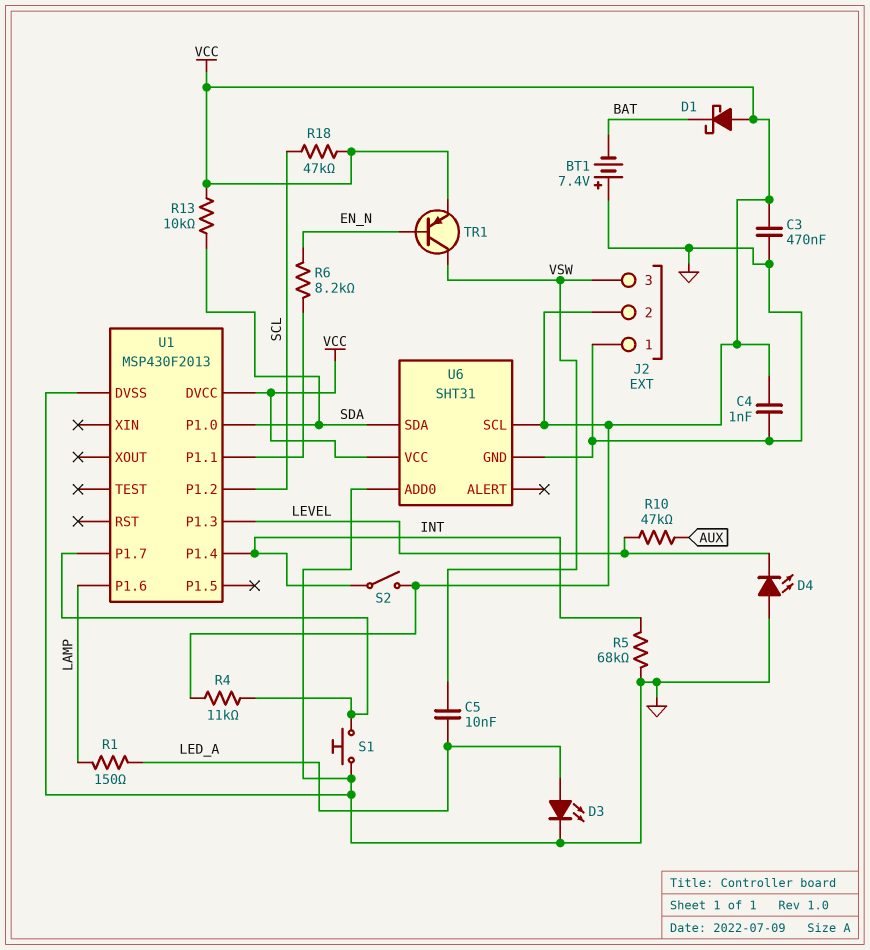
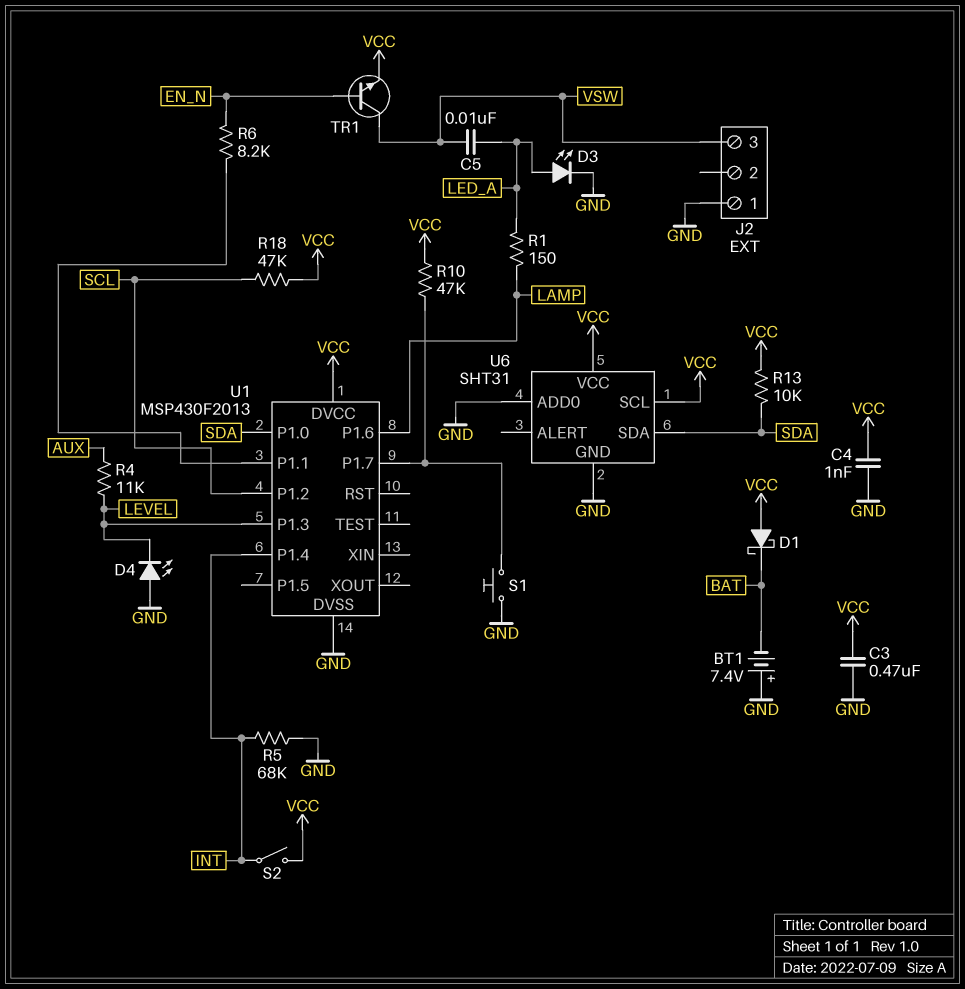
J2 pin 2: VCC -> none
R4: 11k (U1/P1.7, VCC) -> 11k (AUX, LEVEL)
R10: 47k (AUX, LEVEL) -> 47k (U1/P1.7, VCC)
TR1: PNP (B EN_N, C VSW, E VCC) -> NPN (B EN_N, C VSW, E VCC)

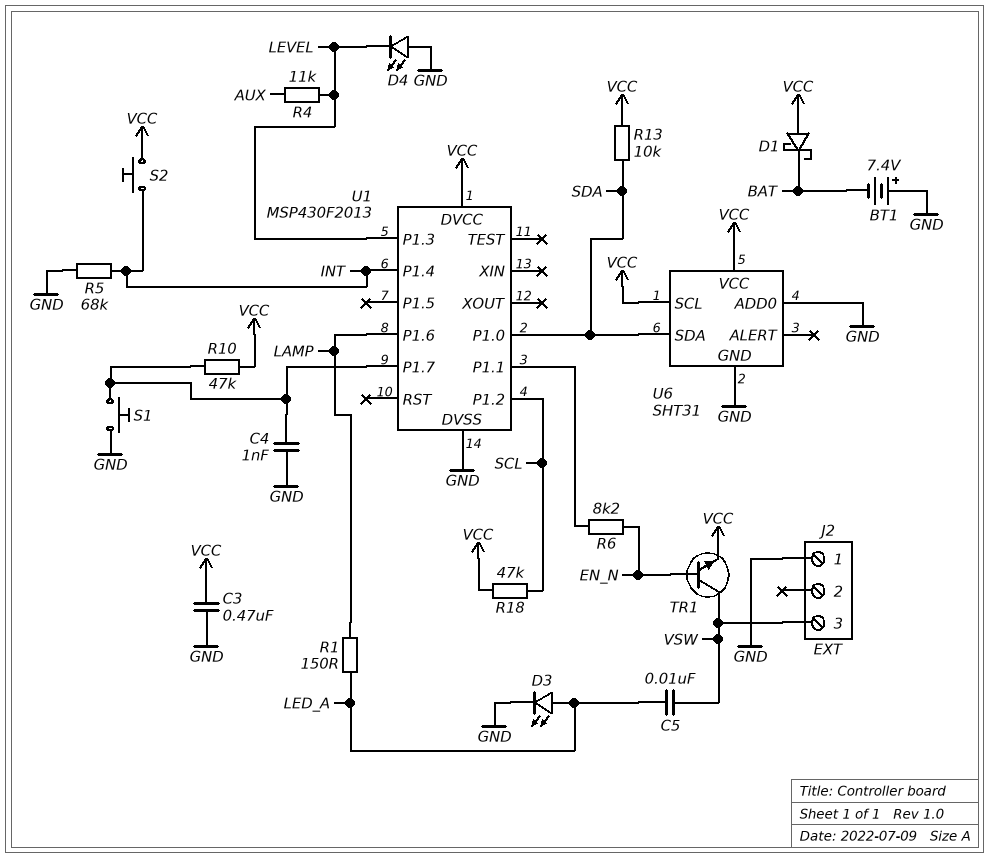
C4: 1nF (GND, VCC) -> 1nF (GND, U1/P1.7)
S2: switch (INT, VCC) -> button (INT, VCC)

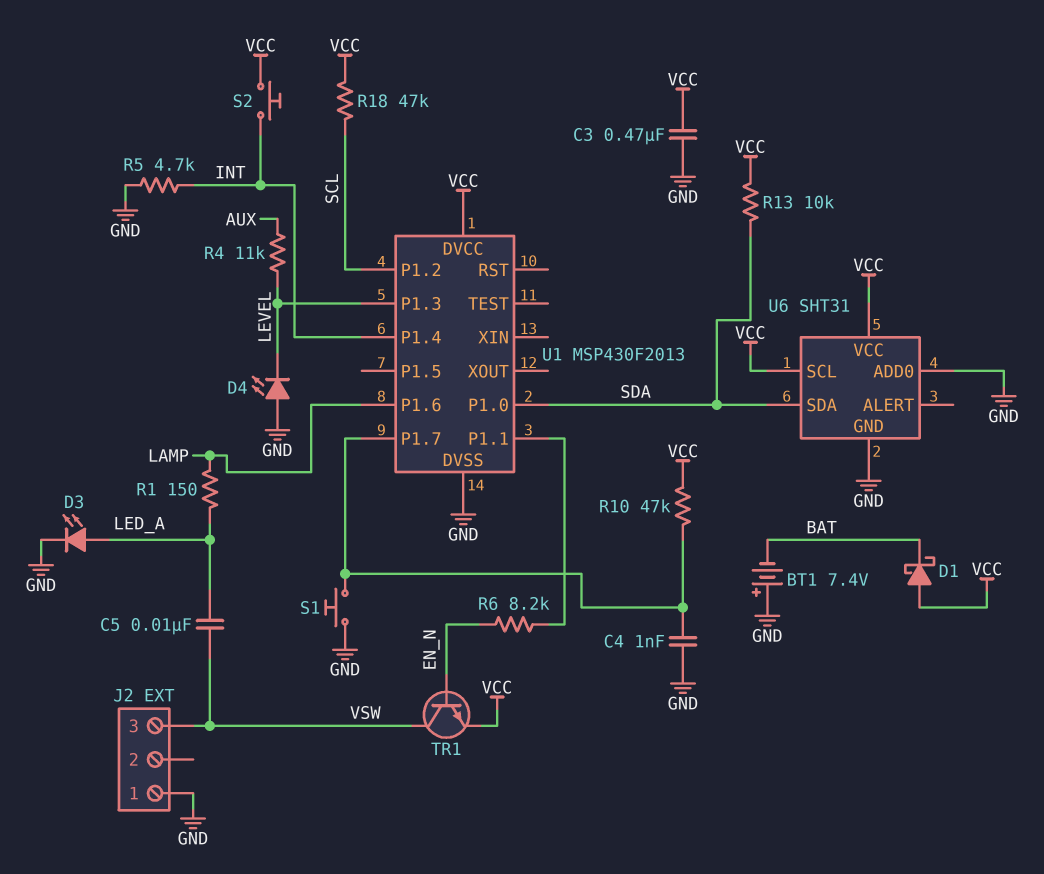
R5: 68k (GND, INT) -> 4.7k (GND, INT)

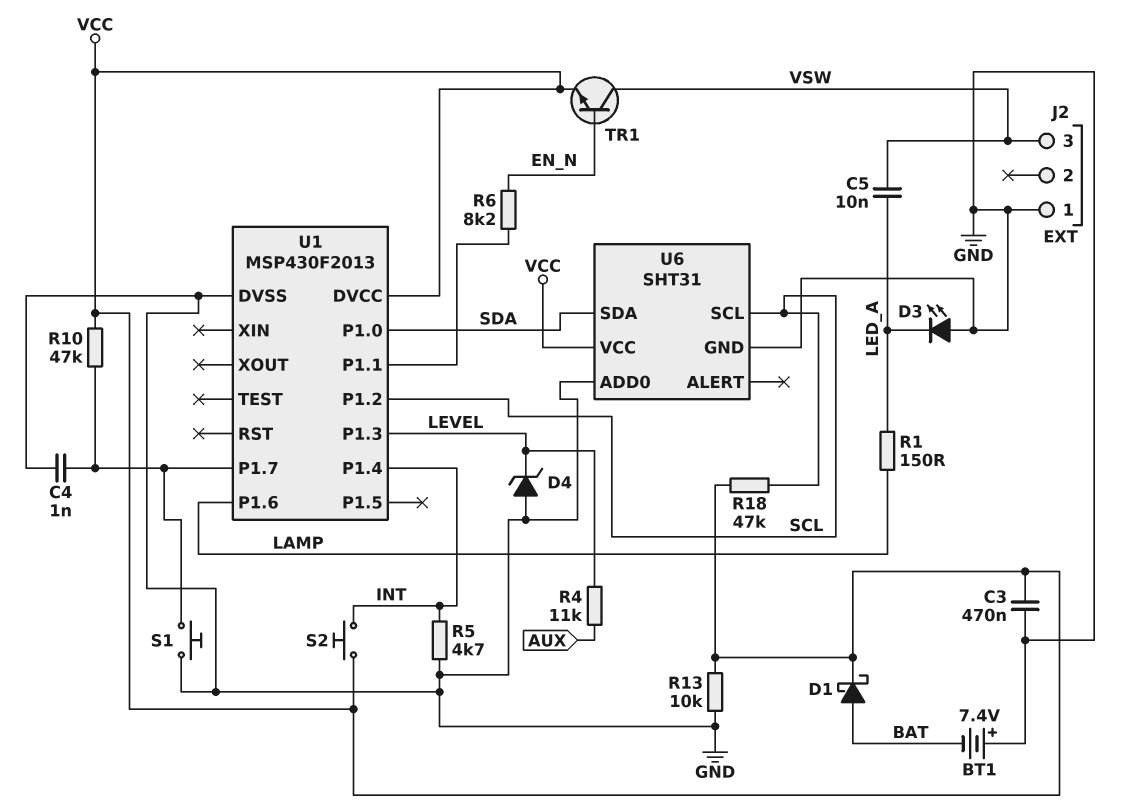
D1: schottky (A VCC, K BAT) -> schottky (A BAT, K VCC)
D3: LED (A LED_A, K GND) -> LED (A GND, K LED_A)
D4: LED (A GND, K LEVEL) -> zener (A GND, K LEVEL)
R13: 10k (SDA, VCC) -> 10k (GND, VCC)
U6 pin SCL: VCC -> SCL

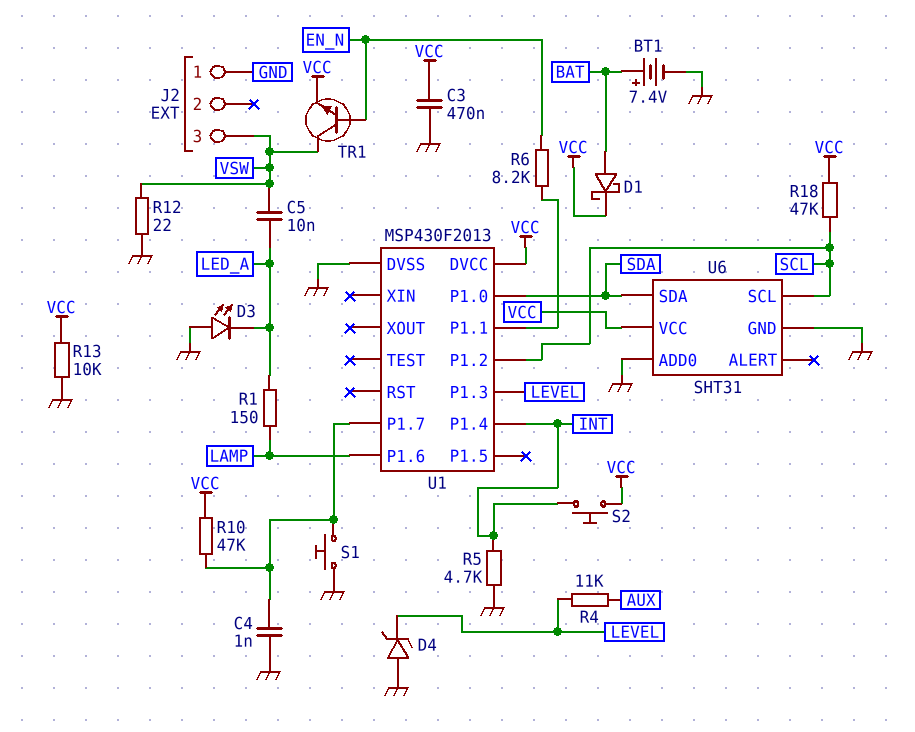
BT1: 7.4V (plus GND, minus BAT) -> 7.4V (plus BAT, minus GND)
R12: none -> 22 (GND, VSW)

